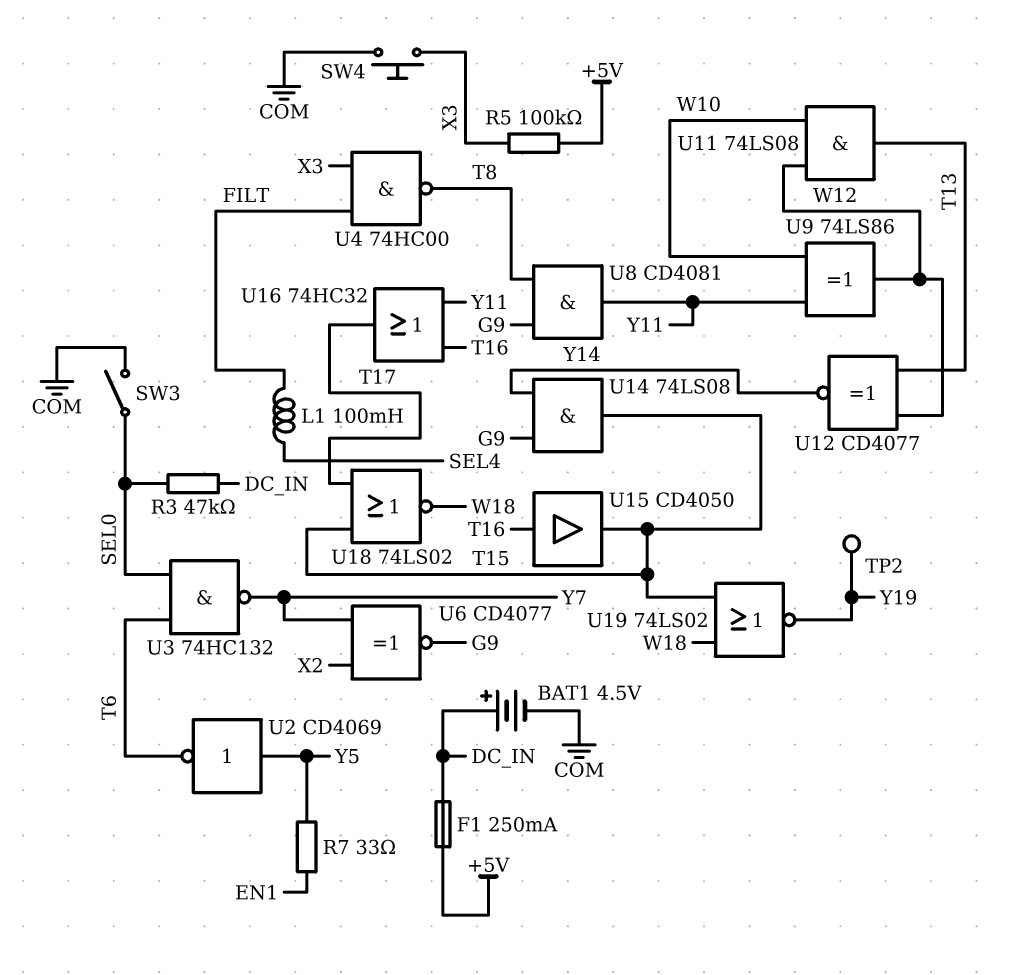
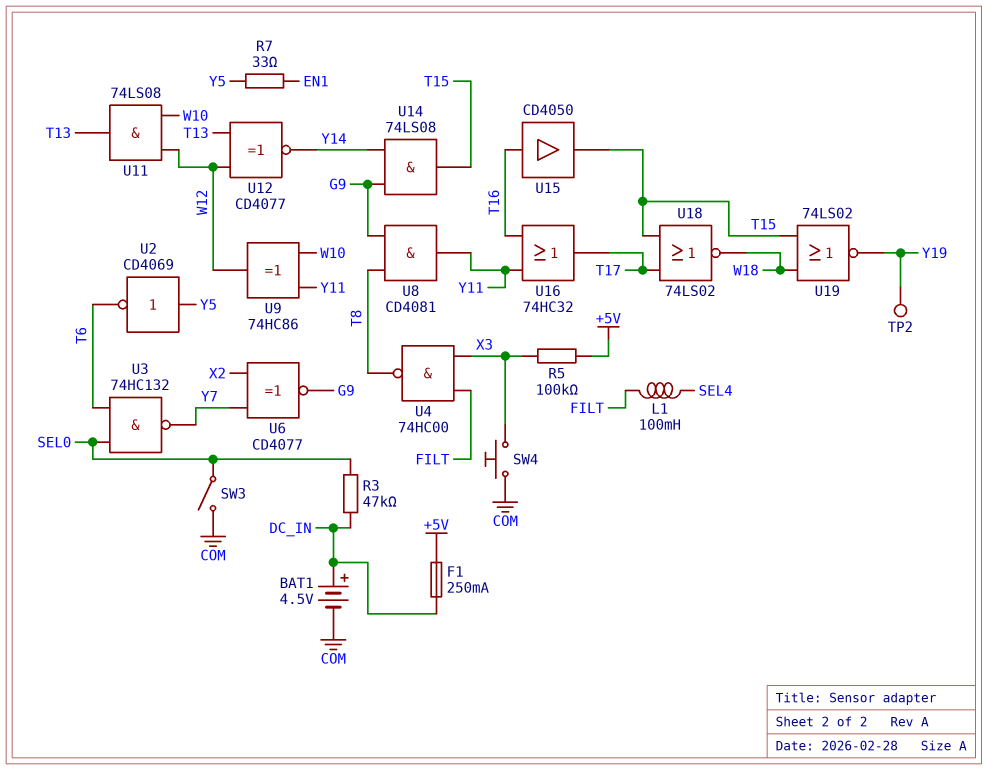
U9: XOR 74LS86 (in W10, in Y11, out W12) -> XOR 74HC86 (in W10, in Y11, out W12)

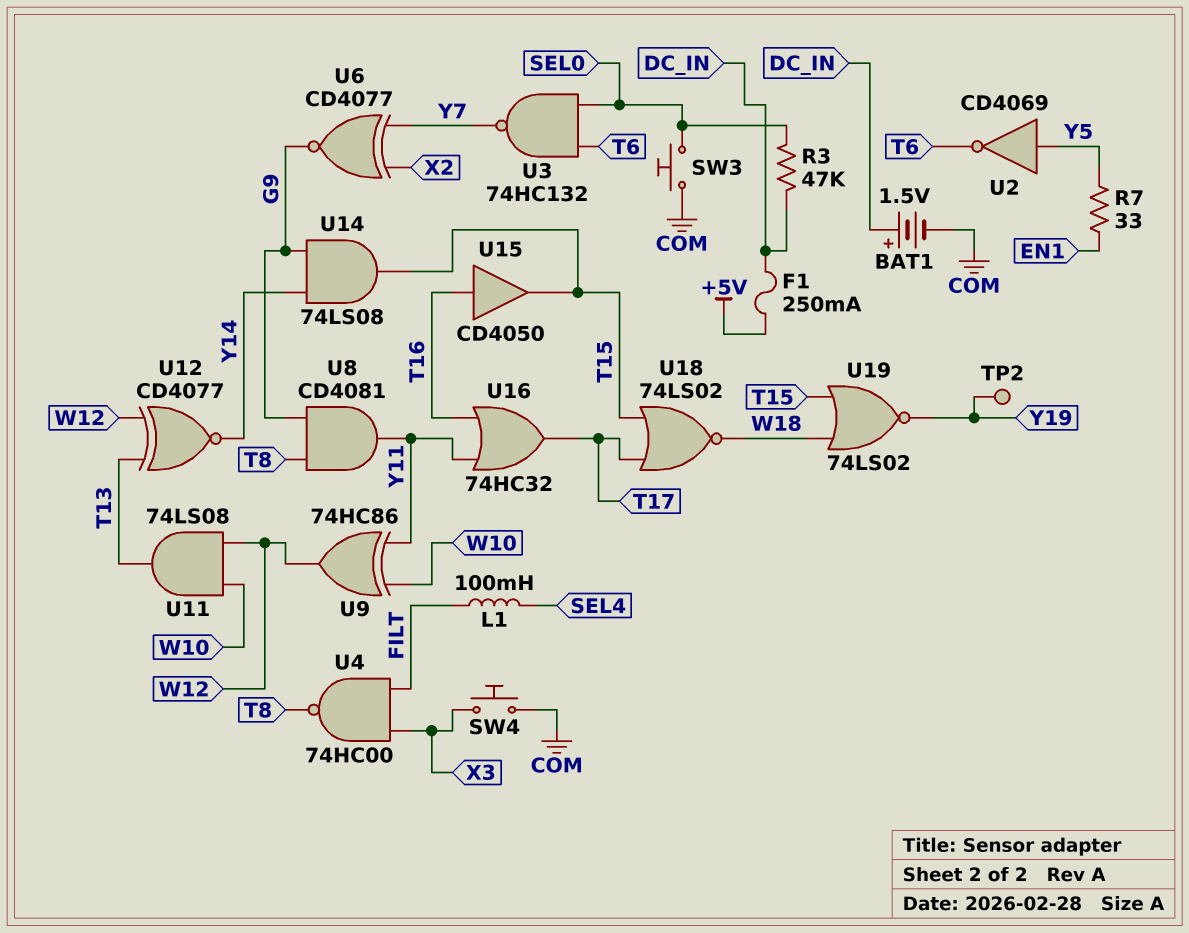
BAT1: 4.5V (plus DC_IN, minus COM) -> 1.5V (plus DC_IN, minus COM)
R5: 100k (+5V, X3) -> none
SW3: switch (COM, SEL0) -> button (COM, SEL0)

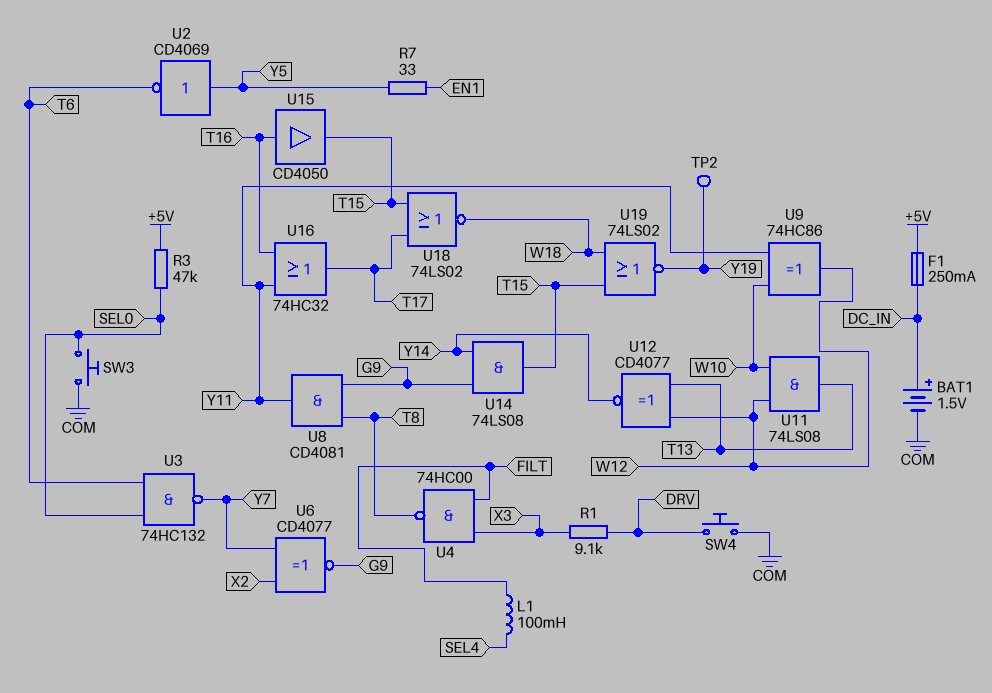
R1: none -> 9.1k (DRV, X3)
R3: 47k (DC_IN, SEL0) -> 47k (+5V, SEL0)
SW4: button (COM, X3) -> button (COM, DRV)

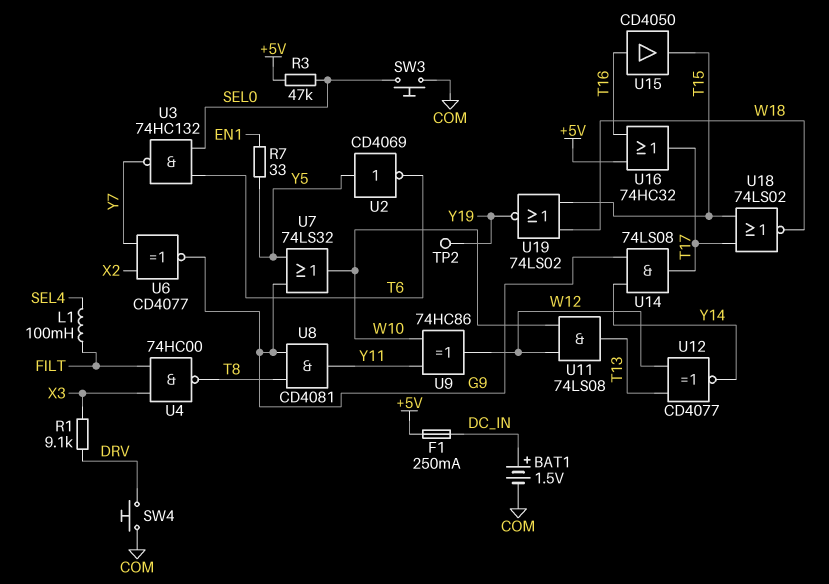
U7: none -> OR 74LS32 (in G9, in Y5, out W10)
U14: AND 74LS08 (in G9, in Y14, out T15) -> AND 74LS08 (in G9, in Y14, out T17)
U16: OR 74HC32 (in T16, in Y11, out T17) -> OR 74HC32 (in +5V, in T16, out T17)

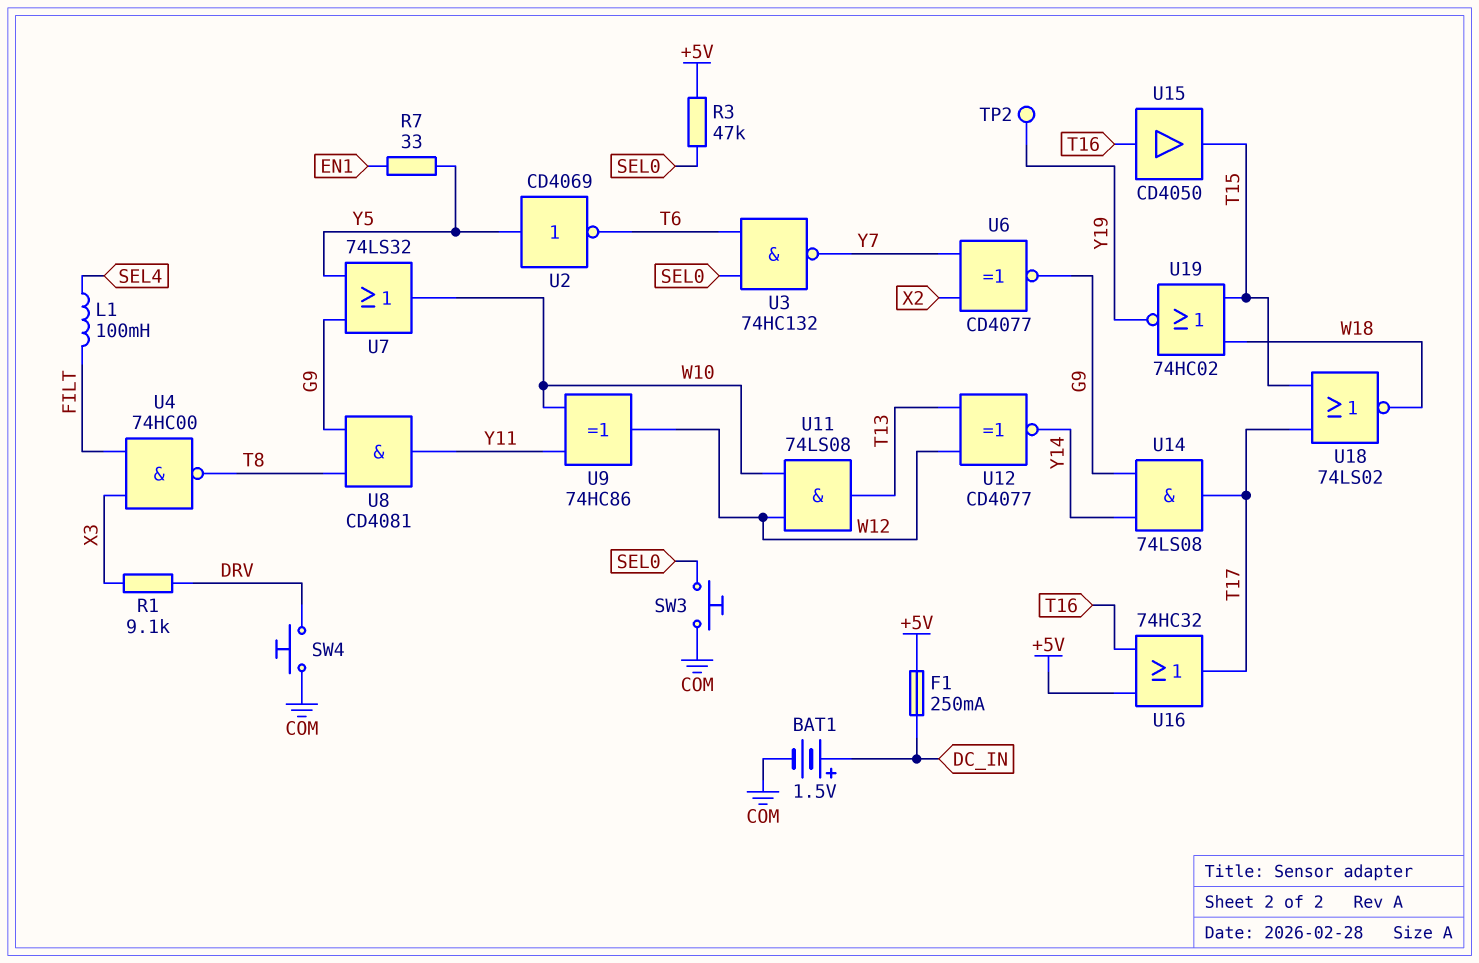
U19: NOR 74LS02 (in T15, in W18, out Y19) -> NOR 74HC02 (in T15, in W18, out Y19)

